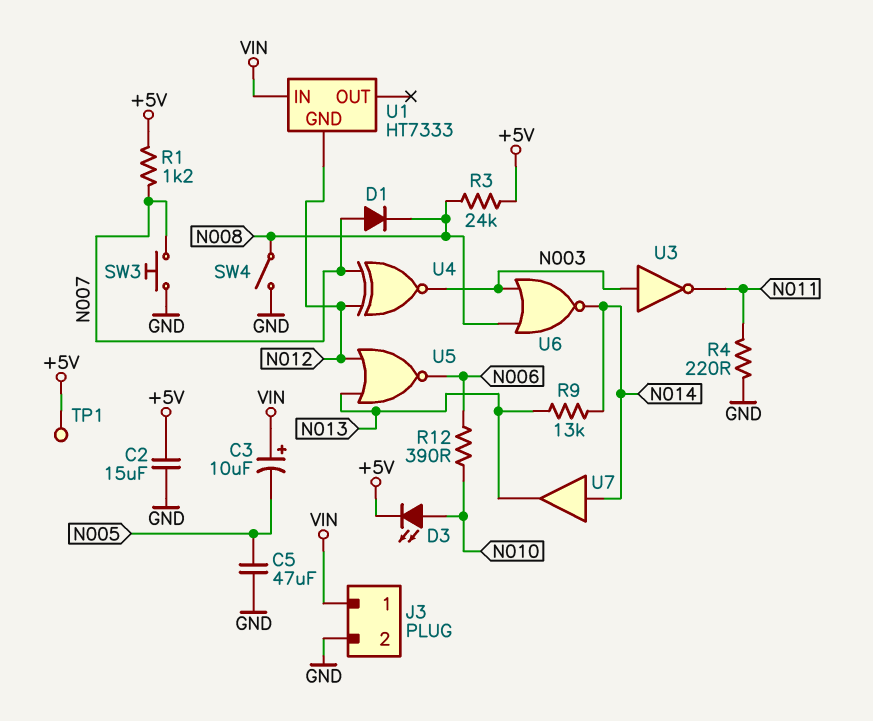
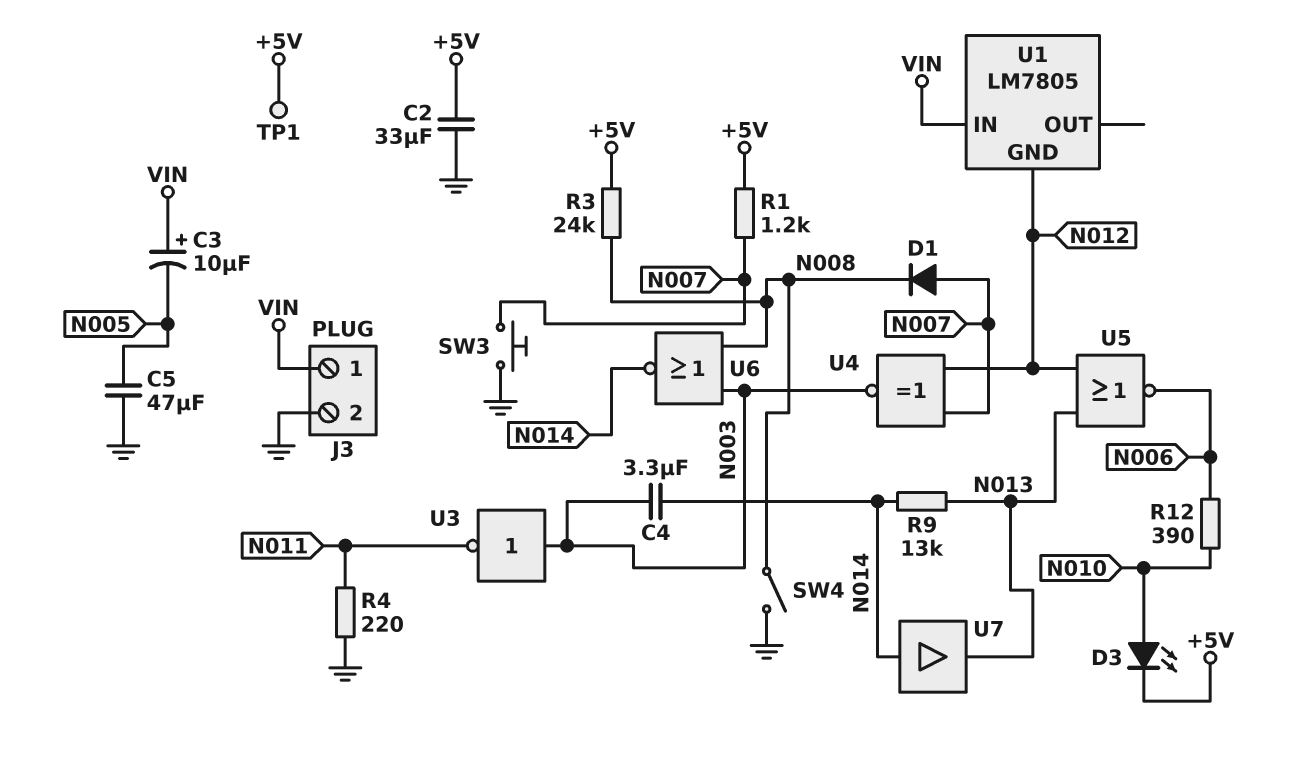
C2: 15uF (+5V, GND) -> 33uF (+5V, GND)
C4: none -> 3.3uF (N003, N014)
U1: HT7333 -> LM7805

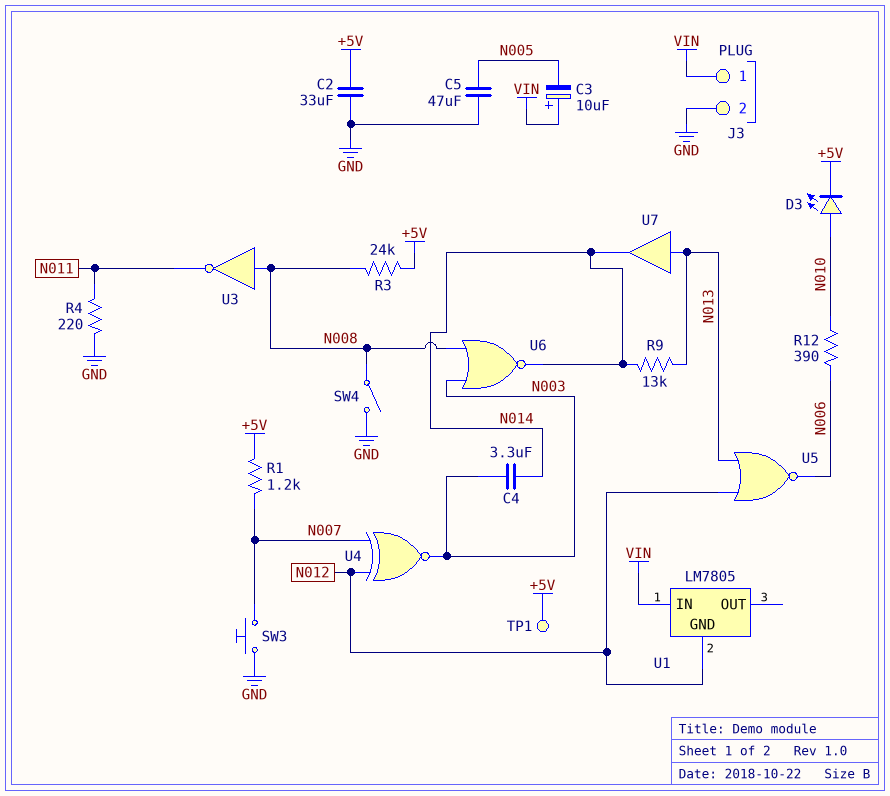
D1: diode (A N007, K N008) -> none
U3: NOT (in N003, out N011) -> NOT (in N008, out N011)
U7: buffer (in N014, out N013) -> buffer (in N013, out N014)

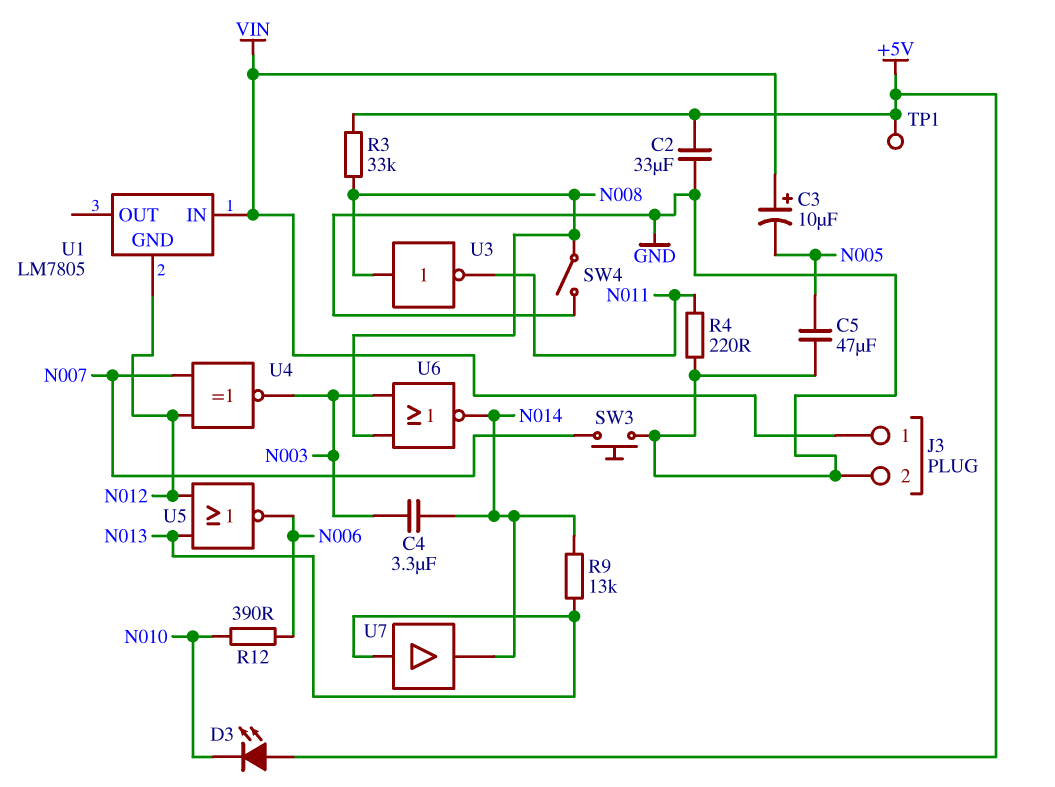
D3: LED (A N010, K +5V) -> LED (A +5V, K N010)
R1: 1.2k (+5V, N007) -> none
R3: 24k (+5V, N008) -> 33k (+5V, N008)

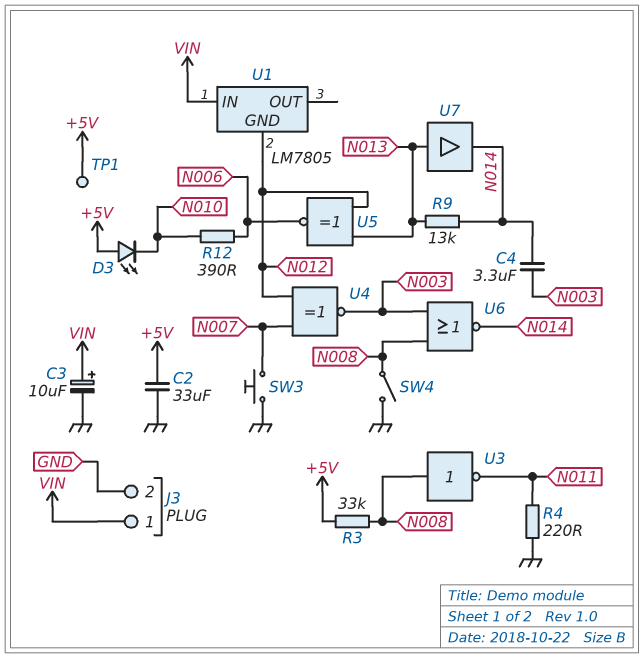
C3: 10uF (plus VIN, minus N005) -> 10uF (plus VIN, minus GND)
C5: 47uF (GND, N005) -> none
U5: NOR (in N012, in N013, out N006) -> XNOR (in N012, in N013, out N006)

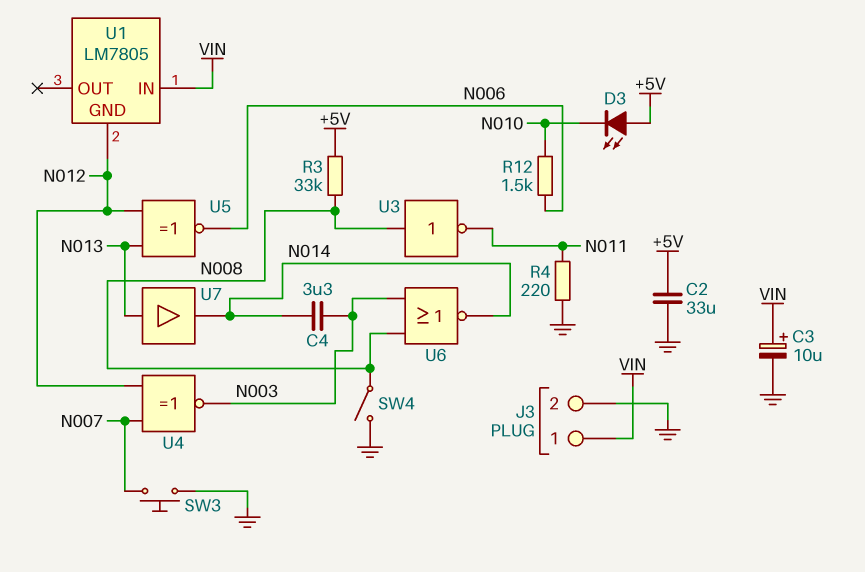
R9: 13k (N013, N014) -> none
R12: 390 (N006, N010) -> 1.5k (N006, N010)
TP1: test point (+5V) -> none

